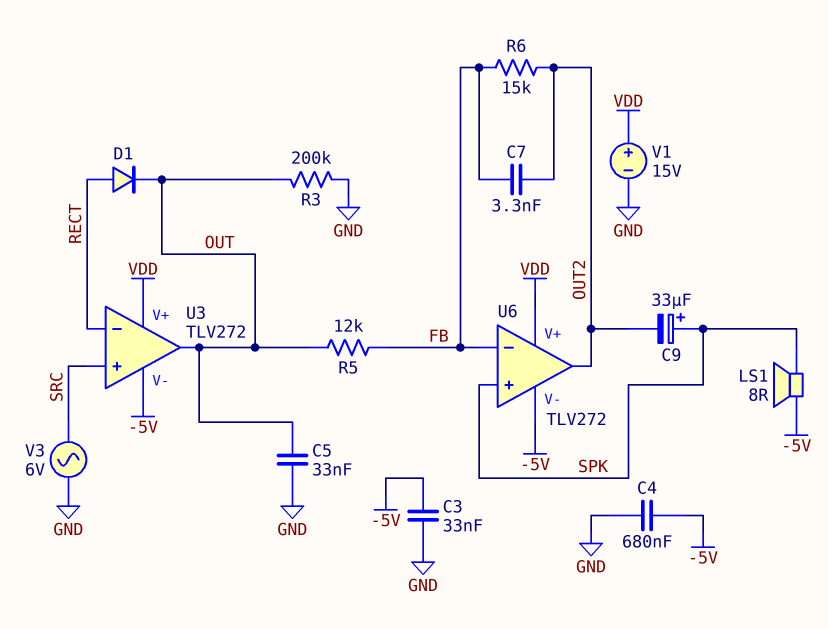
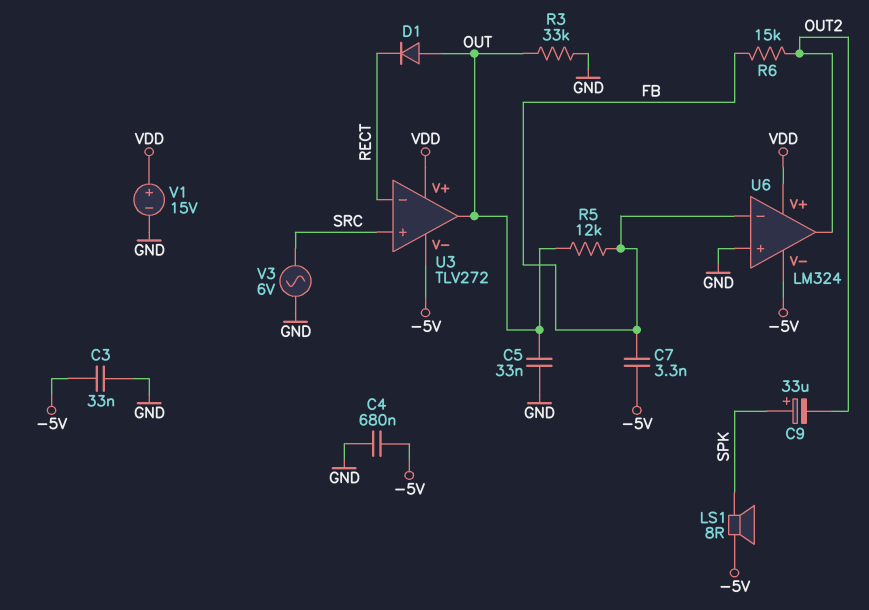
C7: 3.3nF (FB, OUT2) -> 3.3nF (-5V, FB)
D1: diode (A RECT, K OUT) -> diode (A OUT, K RECT)
R3: 200k (GND, OUT) -> 33k (GND, OUT)
U6: TLV272 -> LM324
U6 pin in+: SPK -> GND

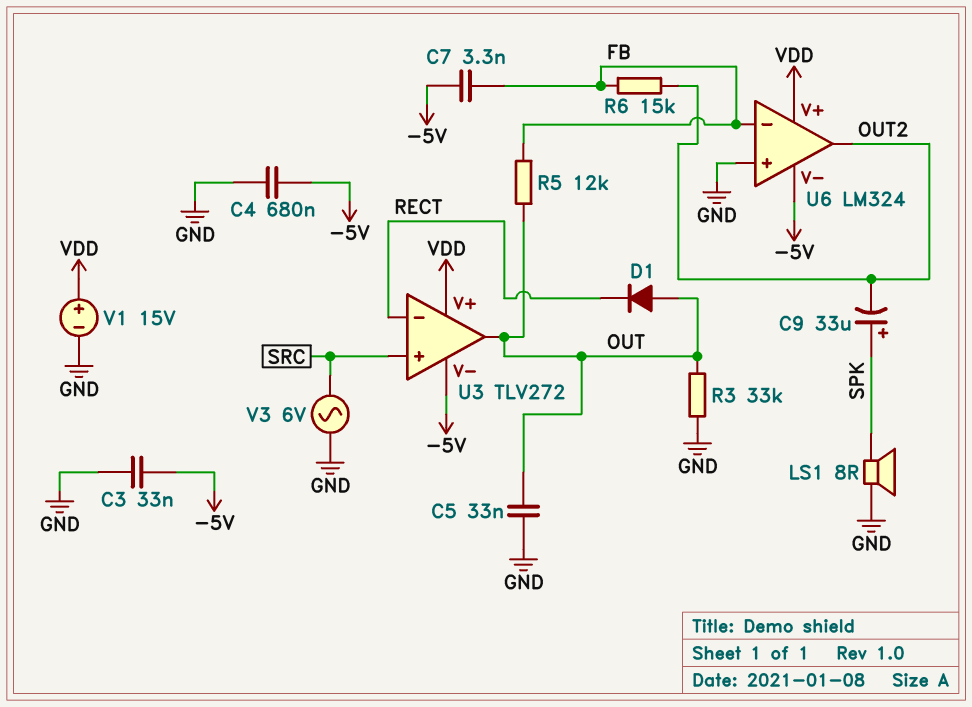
LS1: speaker 8R (-5V, SPK) -> speaker 8R (GND, SPK)

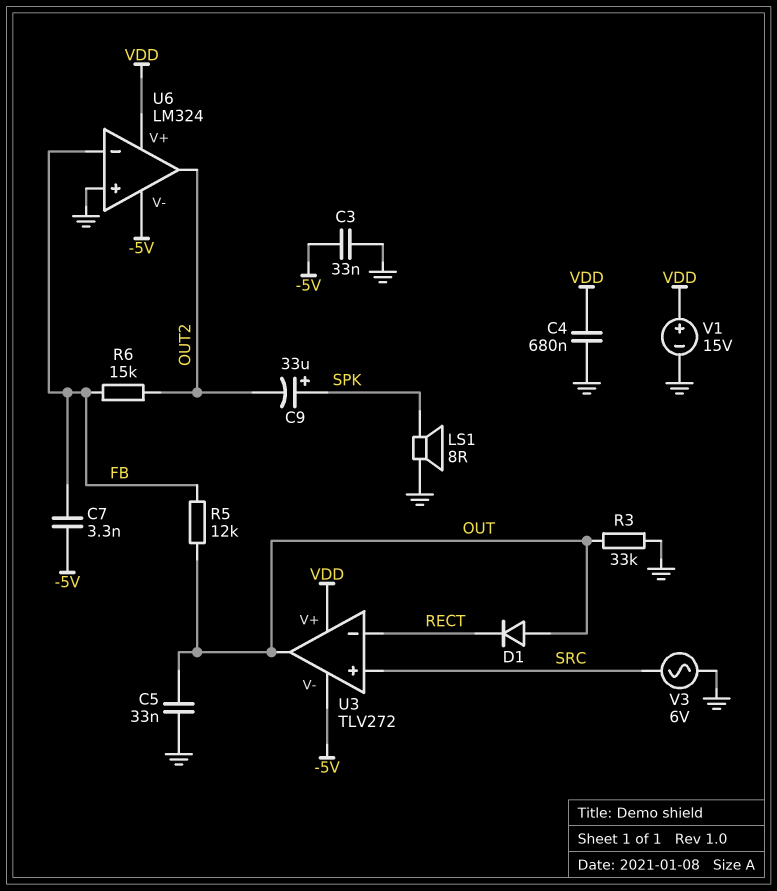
C4: 680nF (-5V, GND) -> 680nF (GND, VDD)

